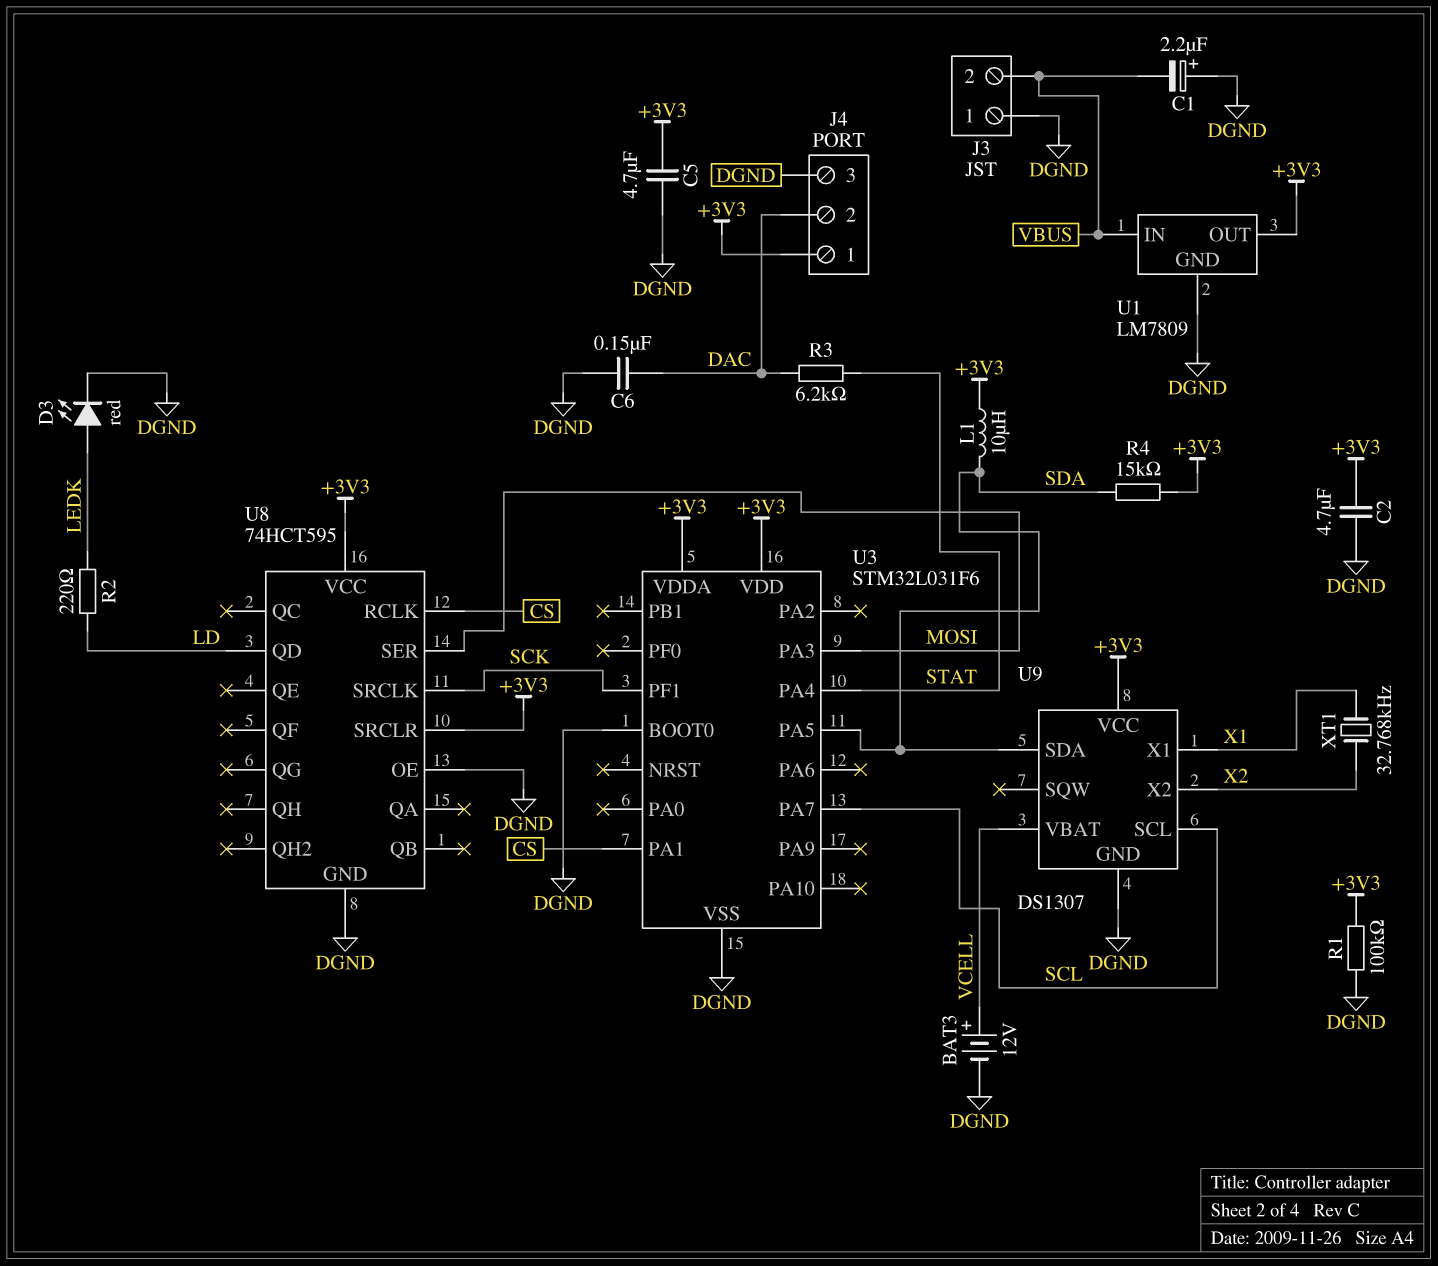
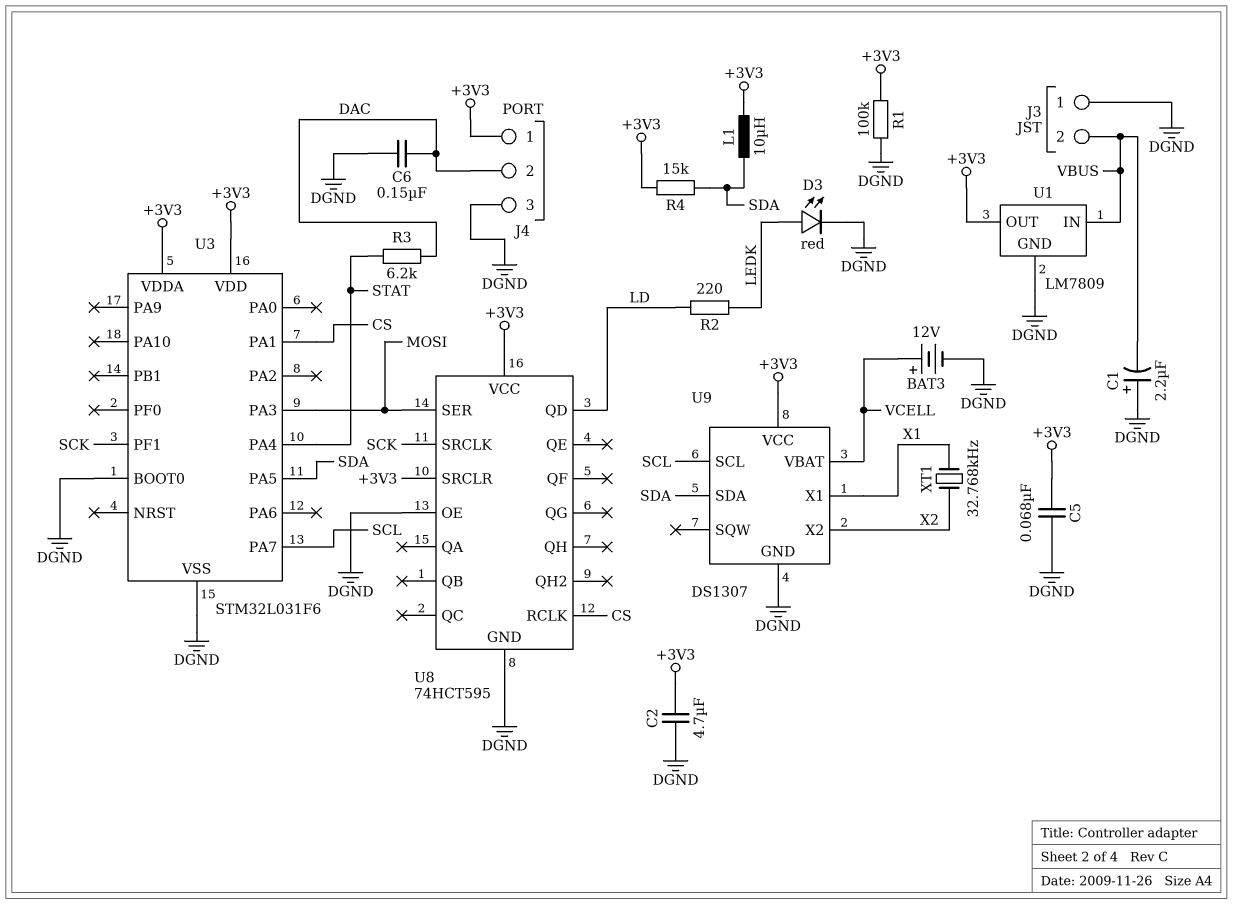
C5: 4.7uF (+3V3, DGND) -> 68nF (+3V3, DGND)

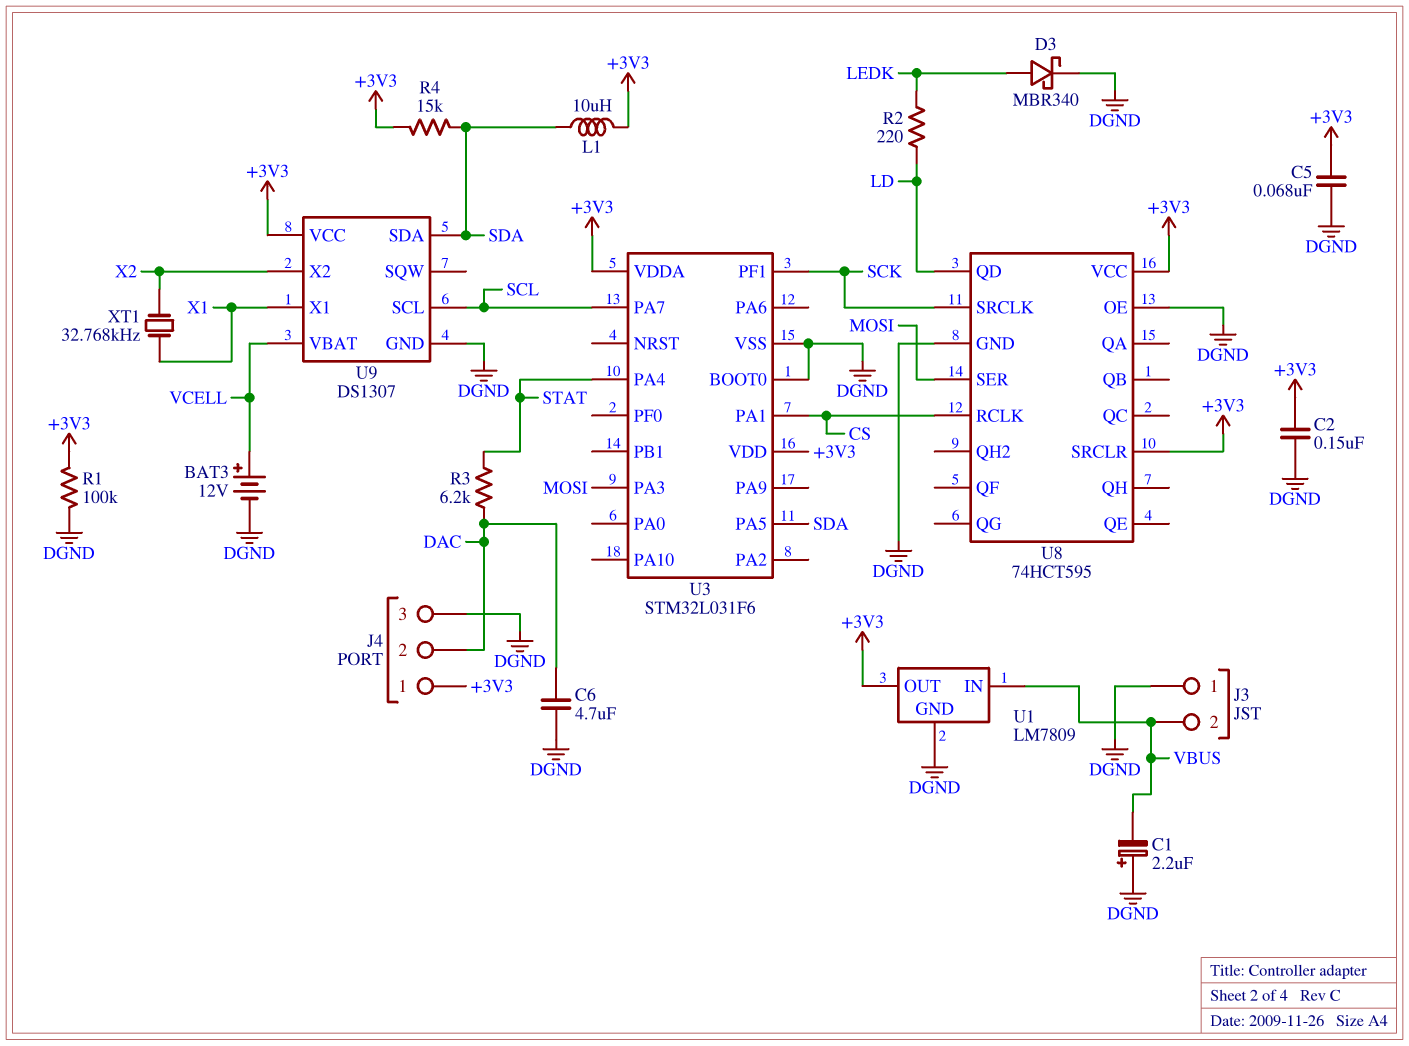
C2: 4.7uF (+3V3, DGND) -> 150nF (+3V3, DGND)
C6: 150nF (DAC, DGND) -> 4.7uF (DAC, DGND)
D3: LED red (A LEDK, K DGND) -> schottky MBR340 (A LEDK, K DGND)

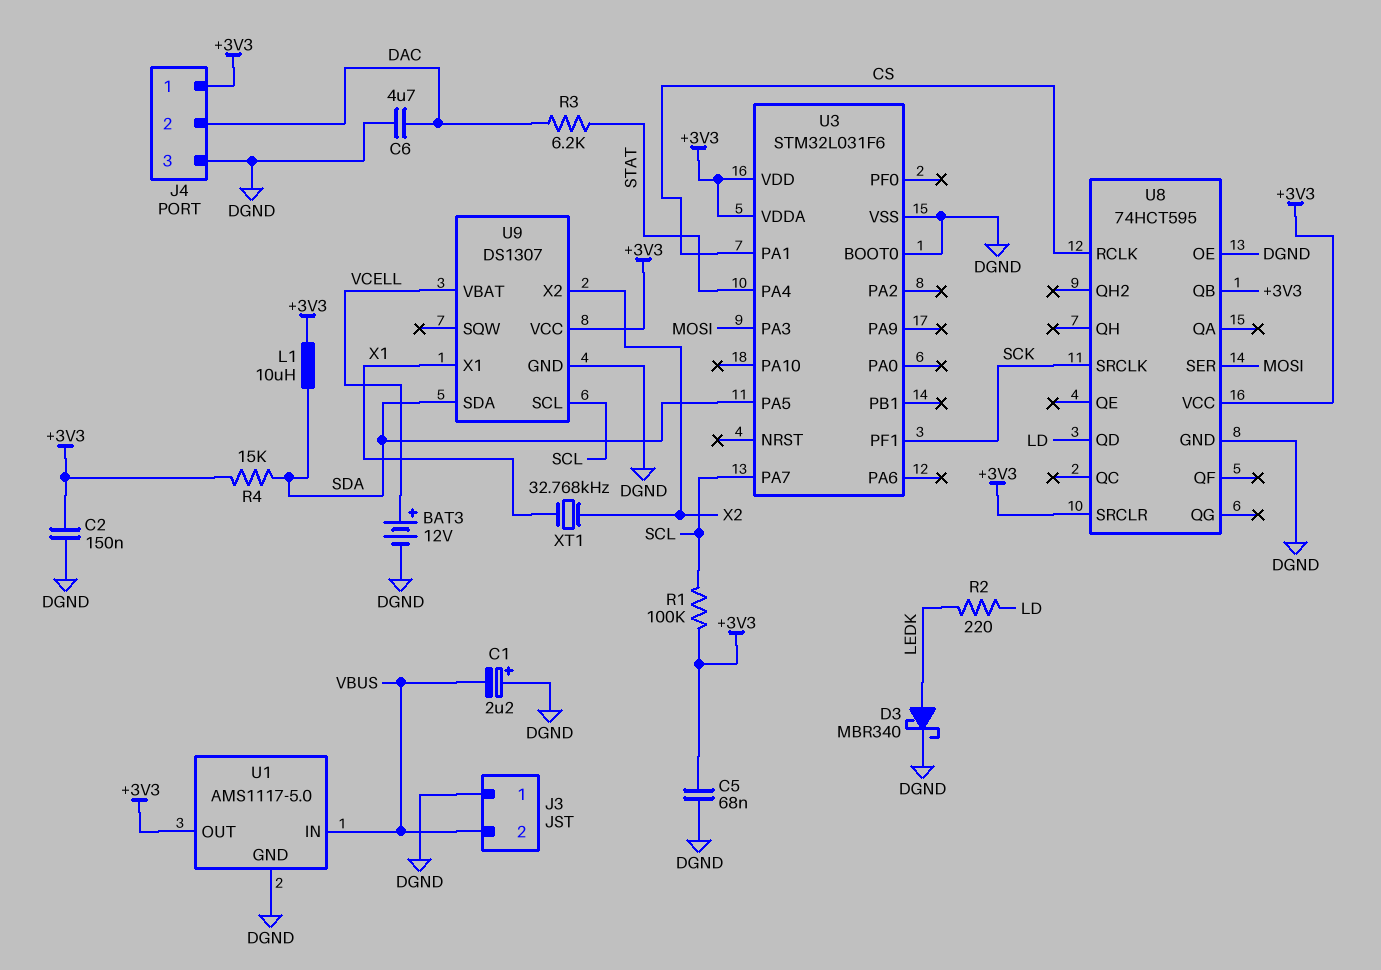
R1: 100k (+3V3, DGND) -> 100k (+3V3, SCL)
U1: LM7809 -> AMS1117-5.0
U8 pin QB: none -> +3V3

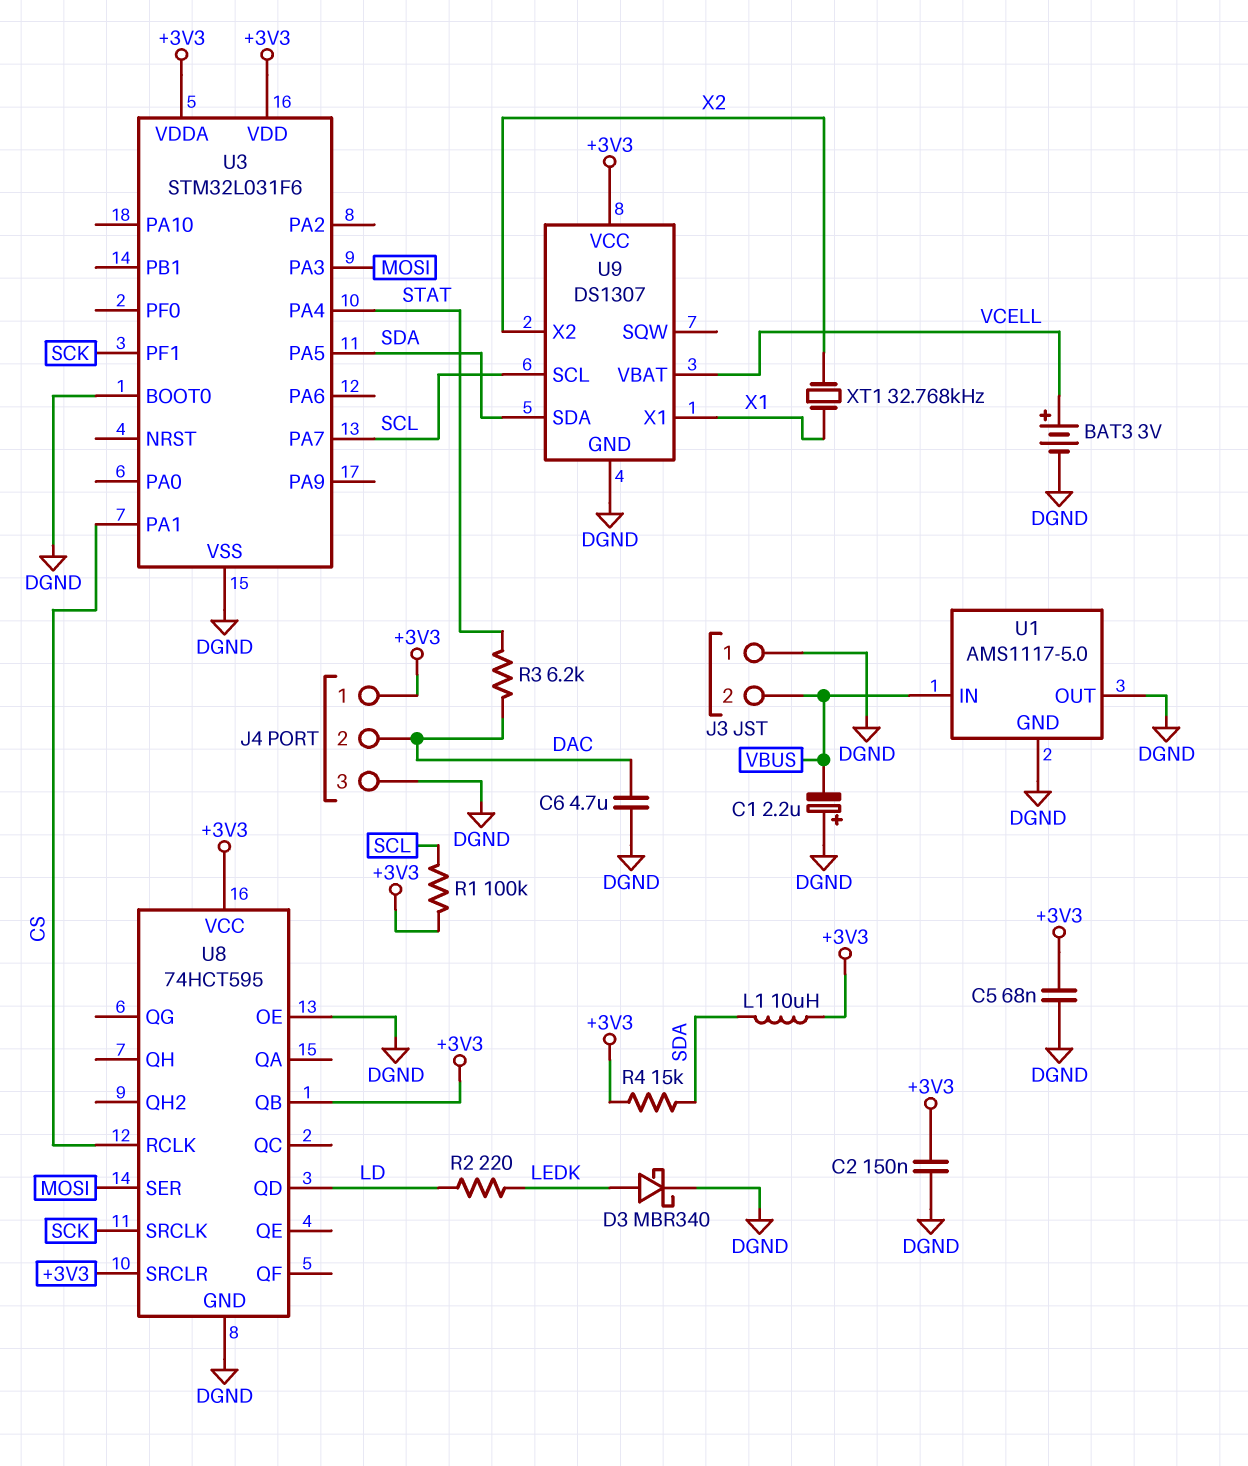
BAT3: 12V (plus VCELL, minus DGND) -> 3V (plus VCELL, minus DGND)
U1 pin OUT: +3V3 -> DGND

